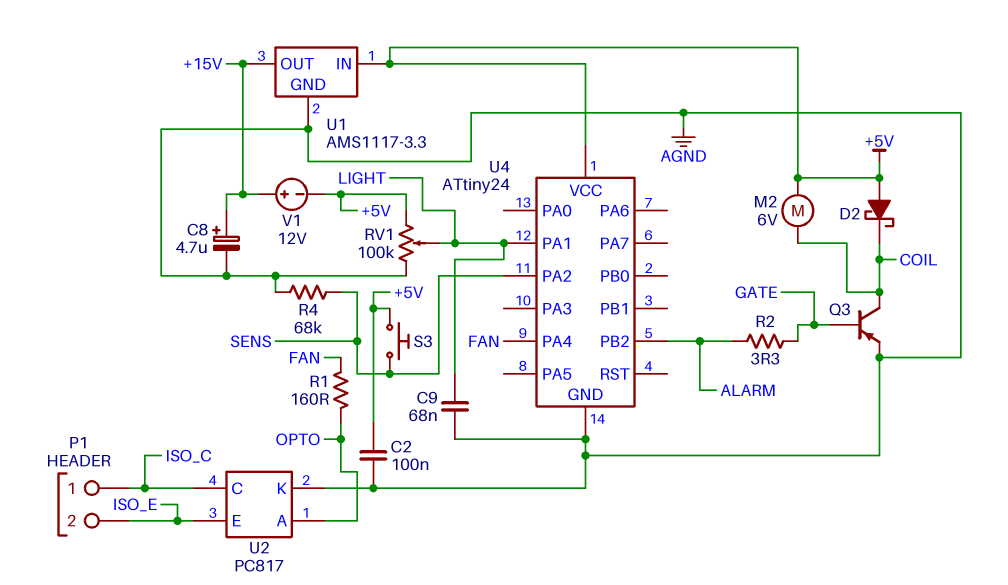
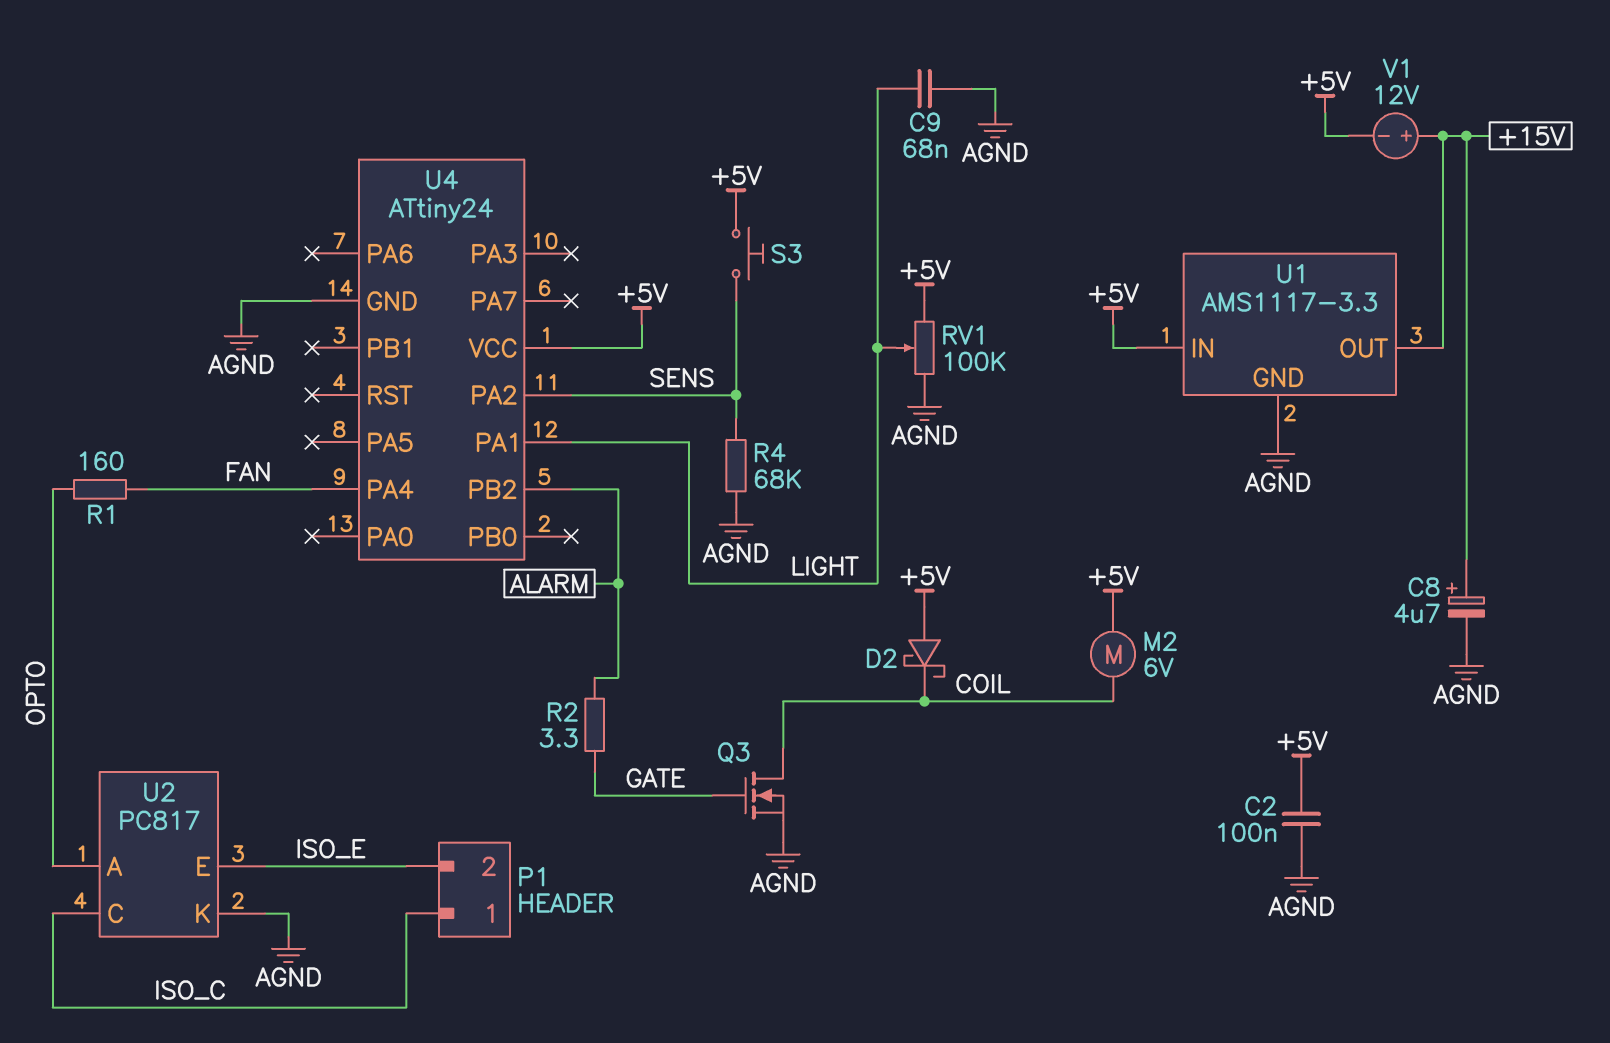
Q3: PNP (B GATE, C COIL, E AGND) -> NMOS (G GATE, D COIL, S AGND)

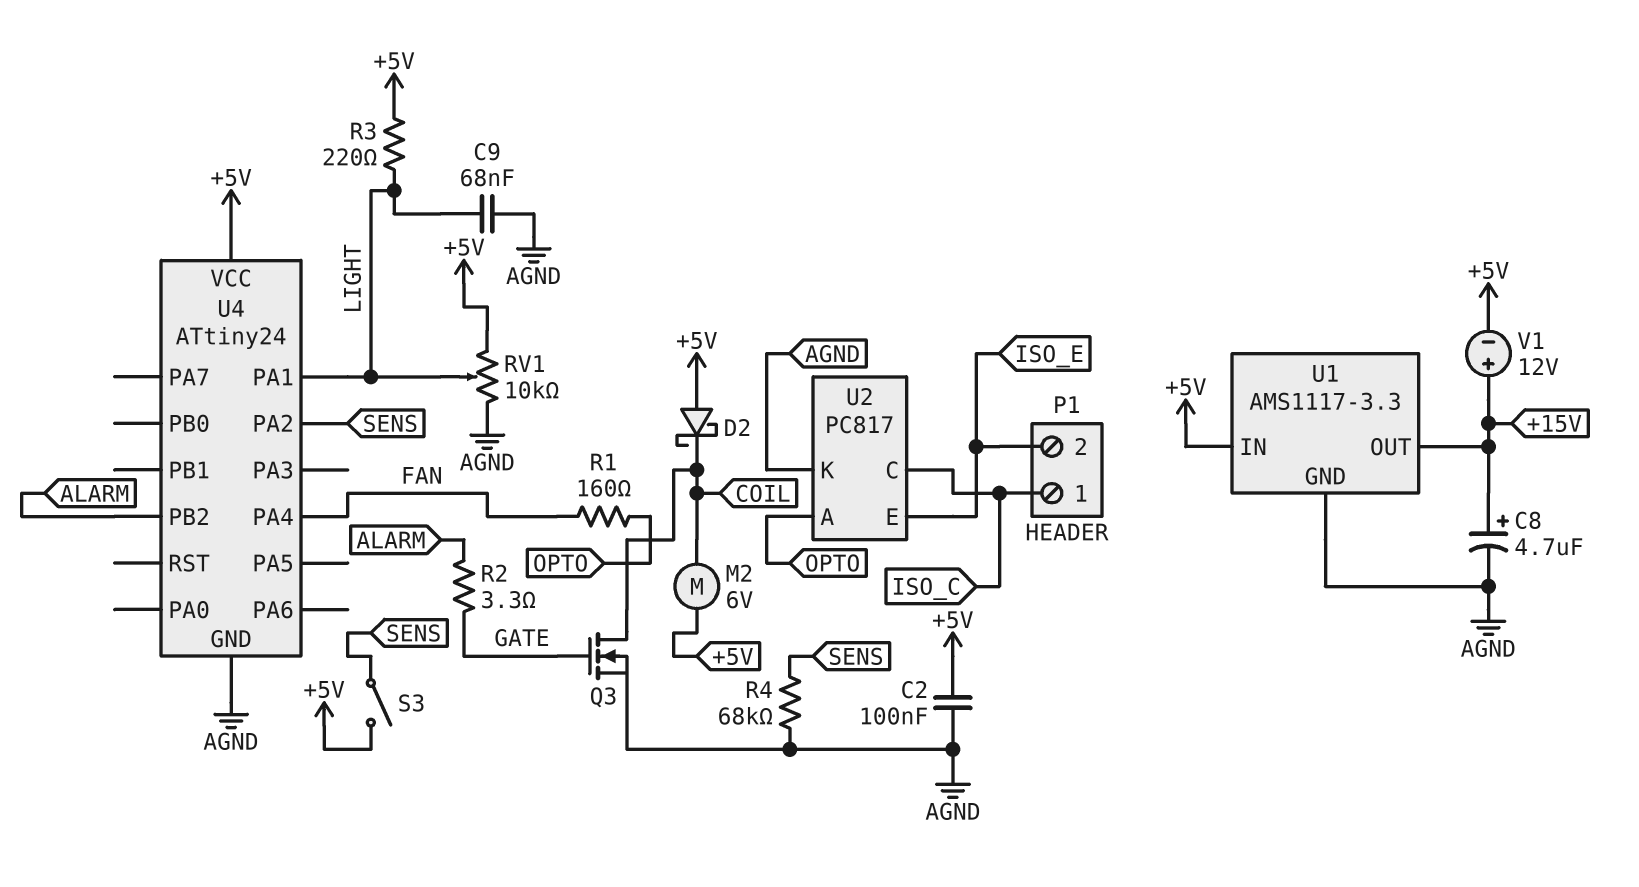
R3: none -> 220 (+5V, LIGHT)
RV1: 100k (+5V, AGND, wiper LIGHT) -> 10k (+5V, AGND, wiper LIGHT)
S3: button (+5V, SENS) -> switch (+5V, SENS)

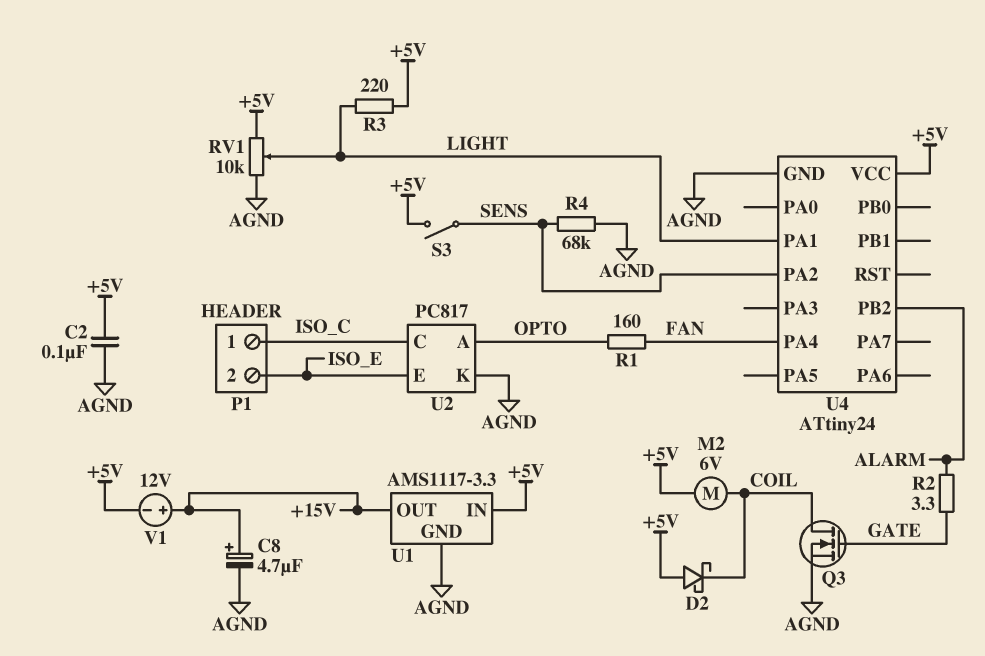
C9: 68nF (AGND, LIGHT) -> none

